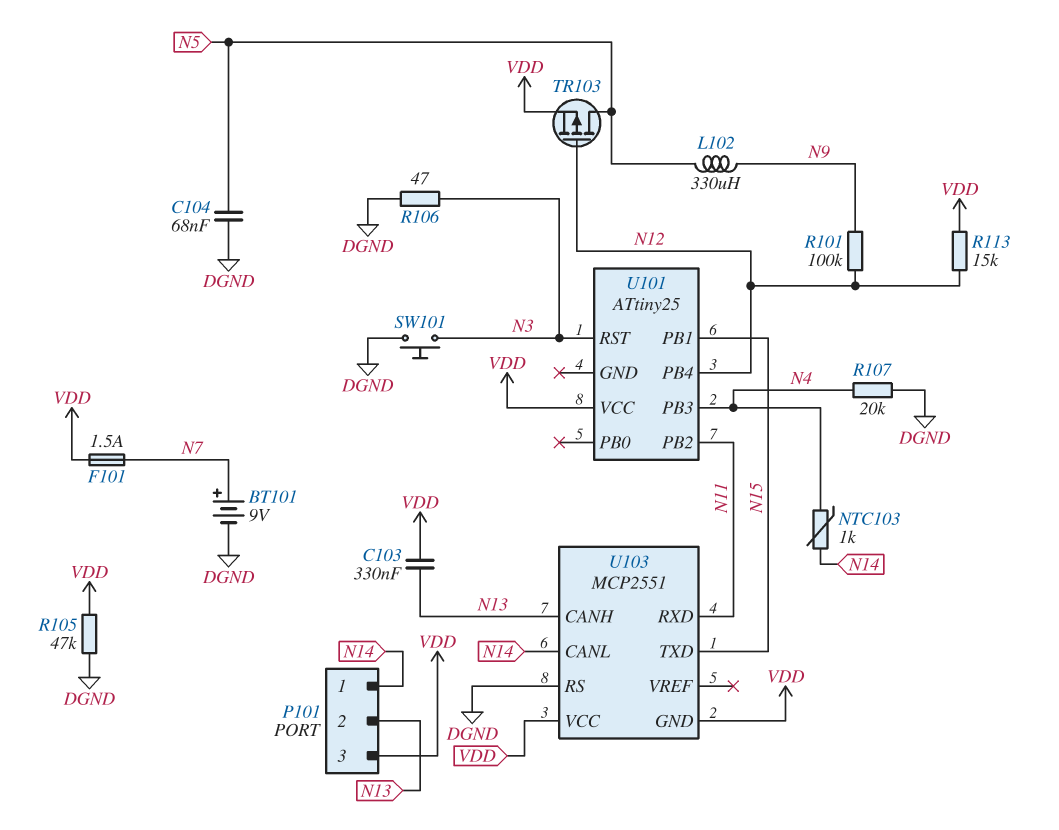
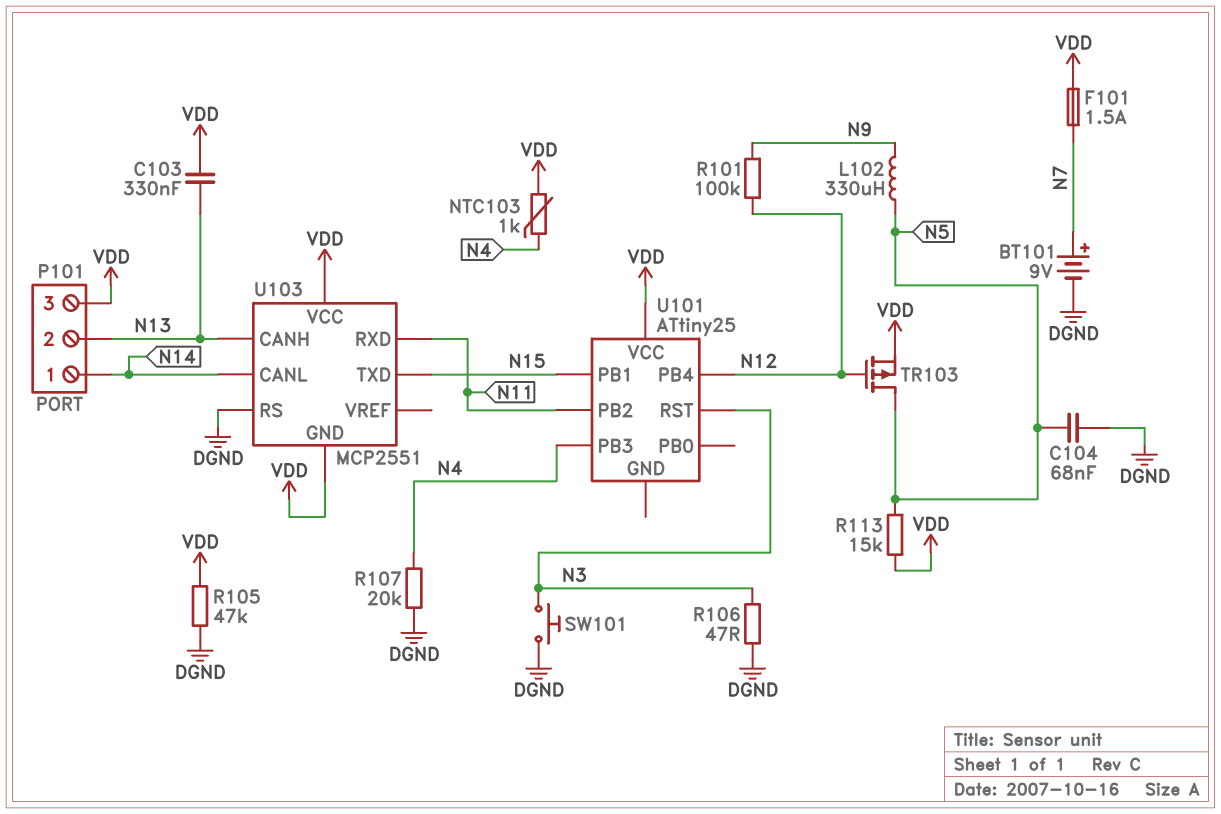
NTC103: 1k (N4, N14) -> 1k (N4, VDD)
R113: 15k (N12, VDD) -> 15k (N5, VDD)

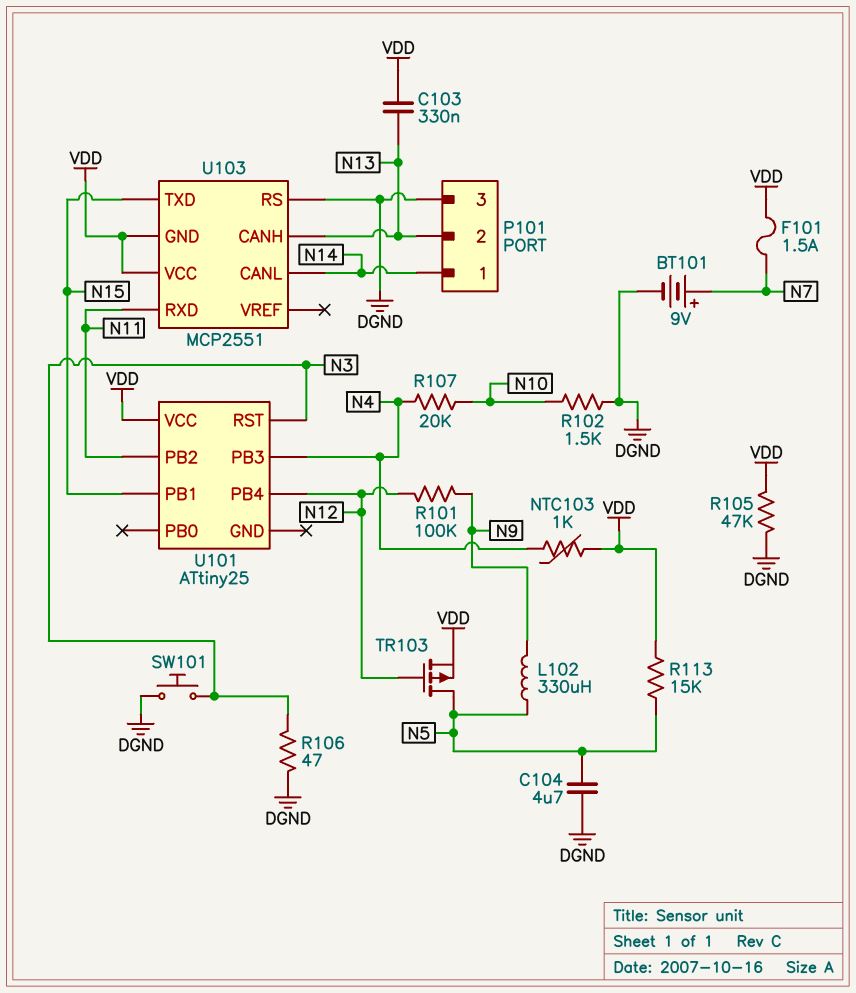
C104: 68nF (DGND, N5) -> 4.7uF (DGND, N5)
P101 pin 3: VDD -> DGND
R102: none -> 1.5k (DGND, N10)
R107: 20k (DGND, N4) -> 20k (N4, N10)

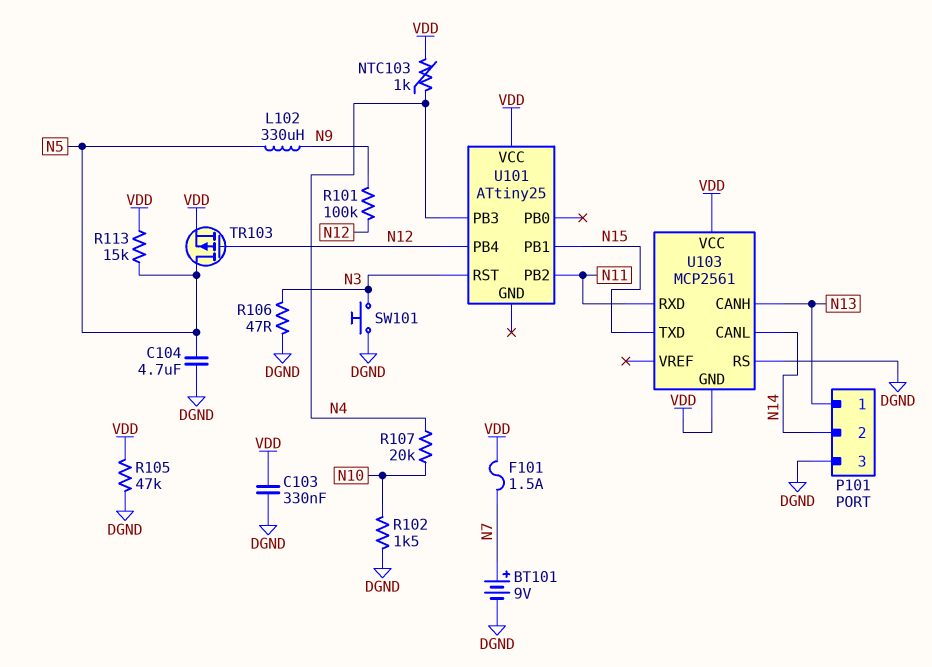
C103: 330nF (N13, VDD) -> 330nF (DGND, VDD)
P101 pin 1: N14 -> N13
P101 pin 2: N13 -> N14
U103: MCP2551 -> MCP2561

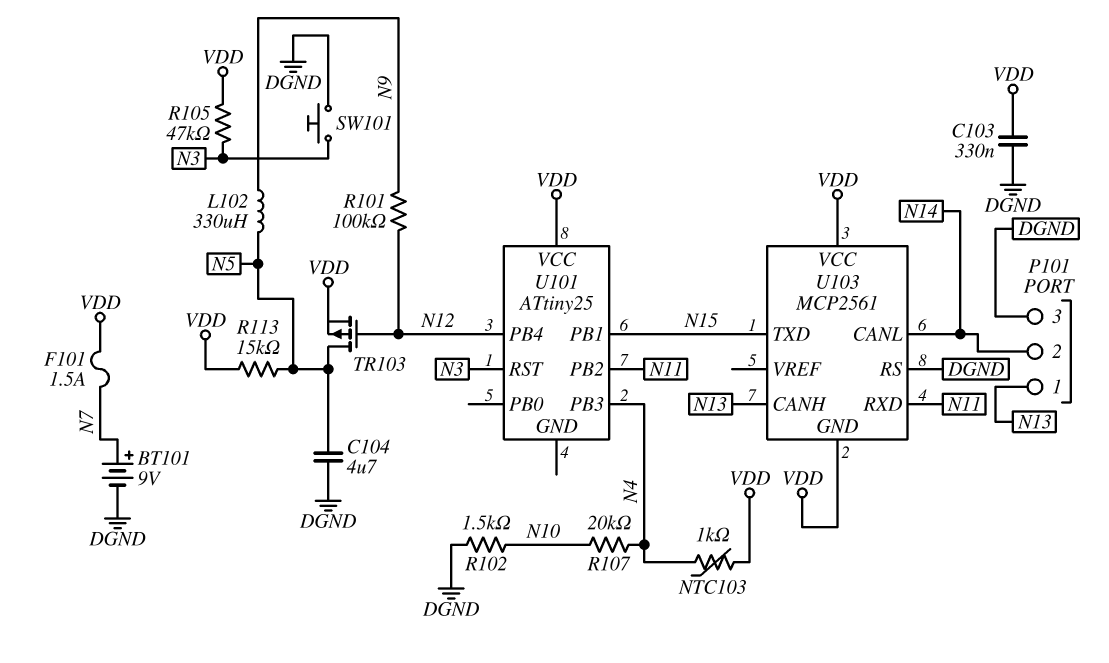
R105: 47k (DGND, VDD) -> 47k (N3, VDD)
R106: 47 (DGND, N3) -> none

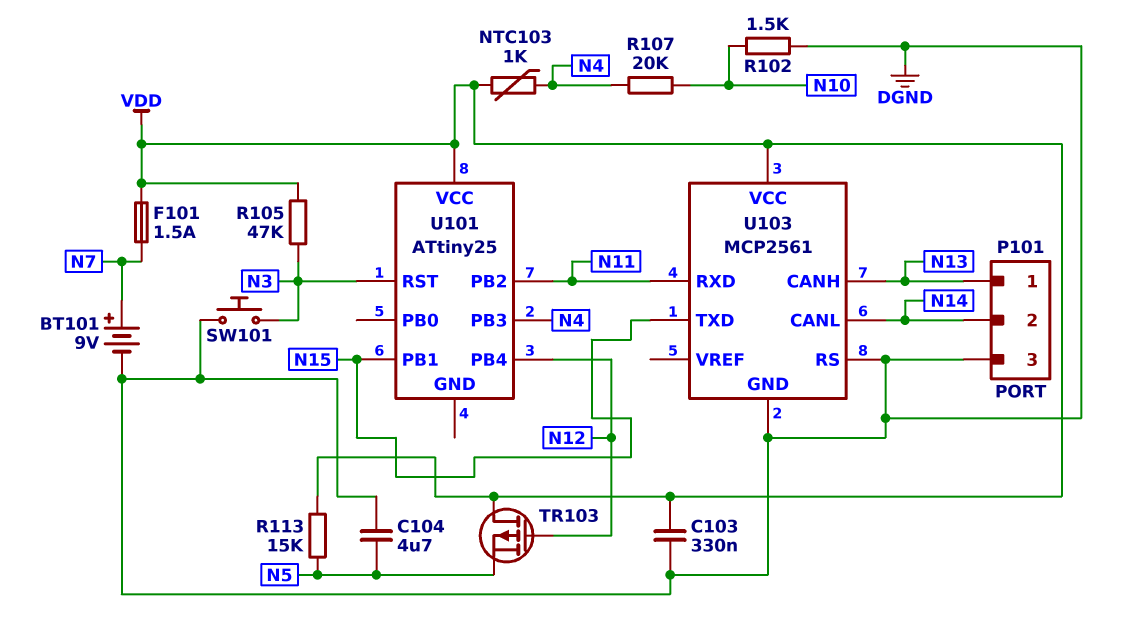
L102: 330uH (N5, N9) -> none
R101: 100k (N9, N12) -> none
TR103: PMOS (G N12, D N5, S VDD) -> PMOS (G N12, D VDD, S N5)
U103 pin GND: VDD -> DGND

